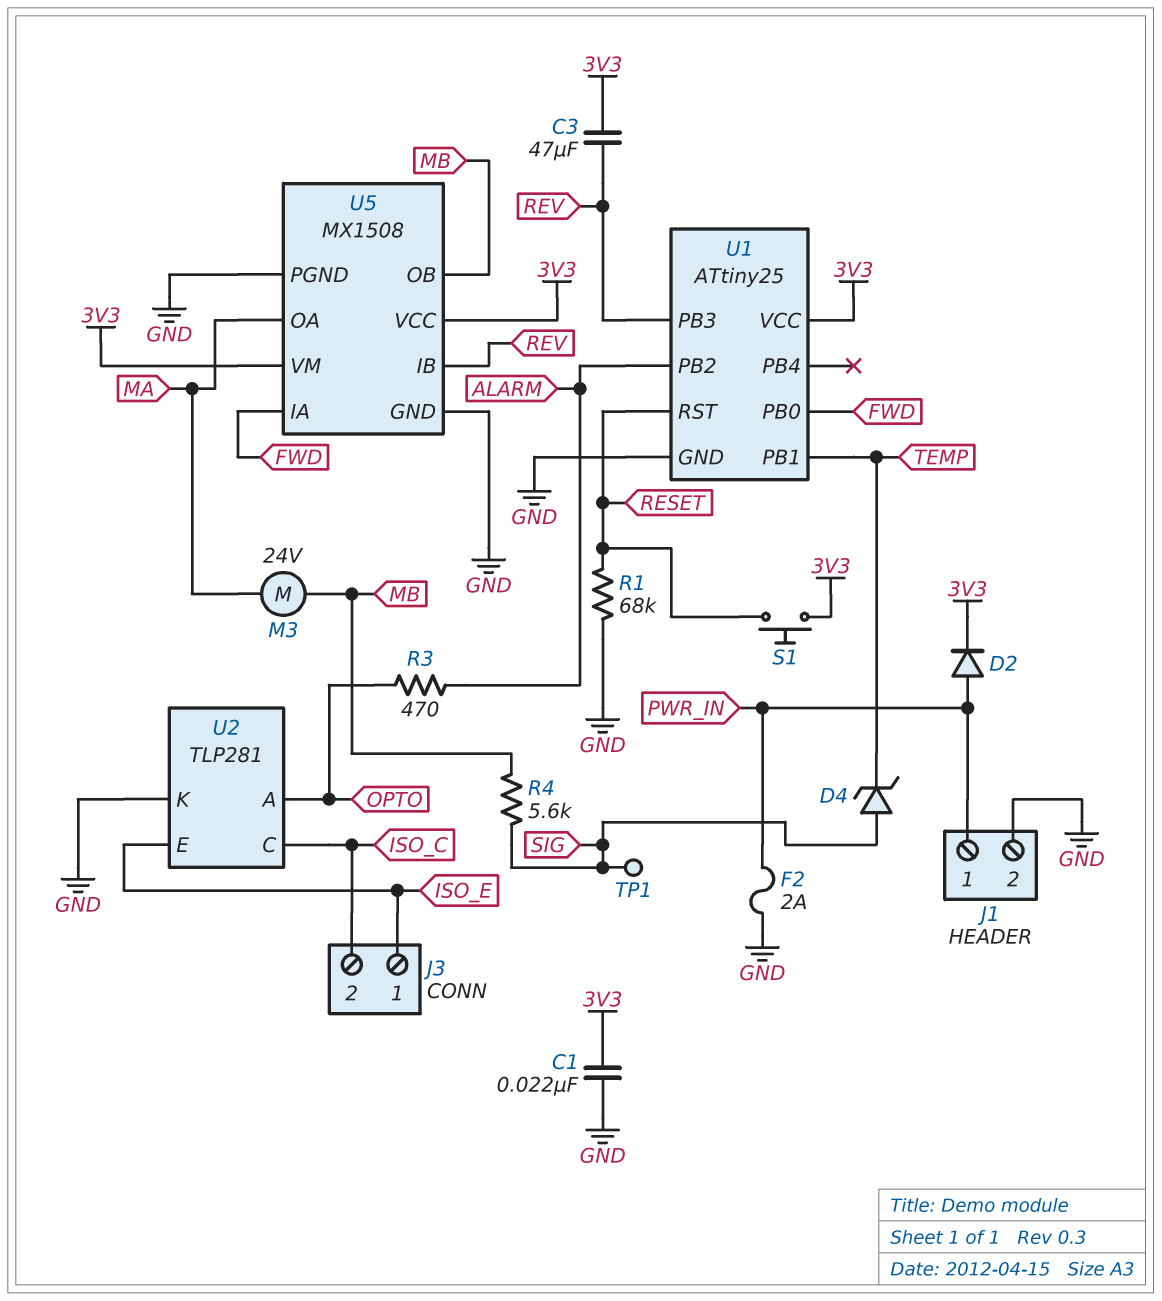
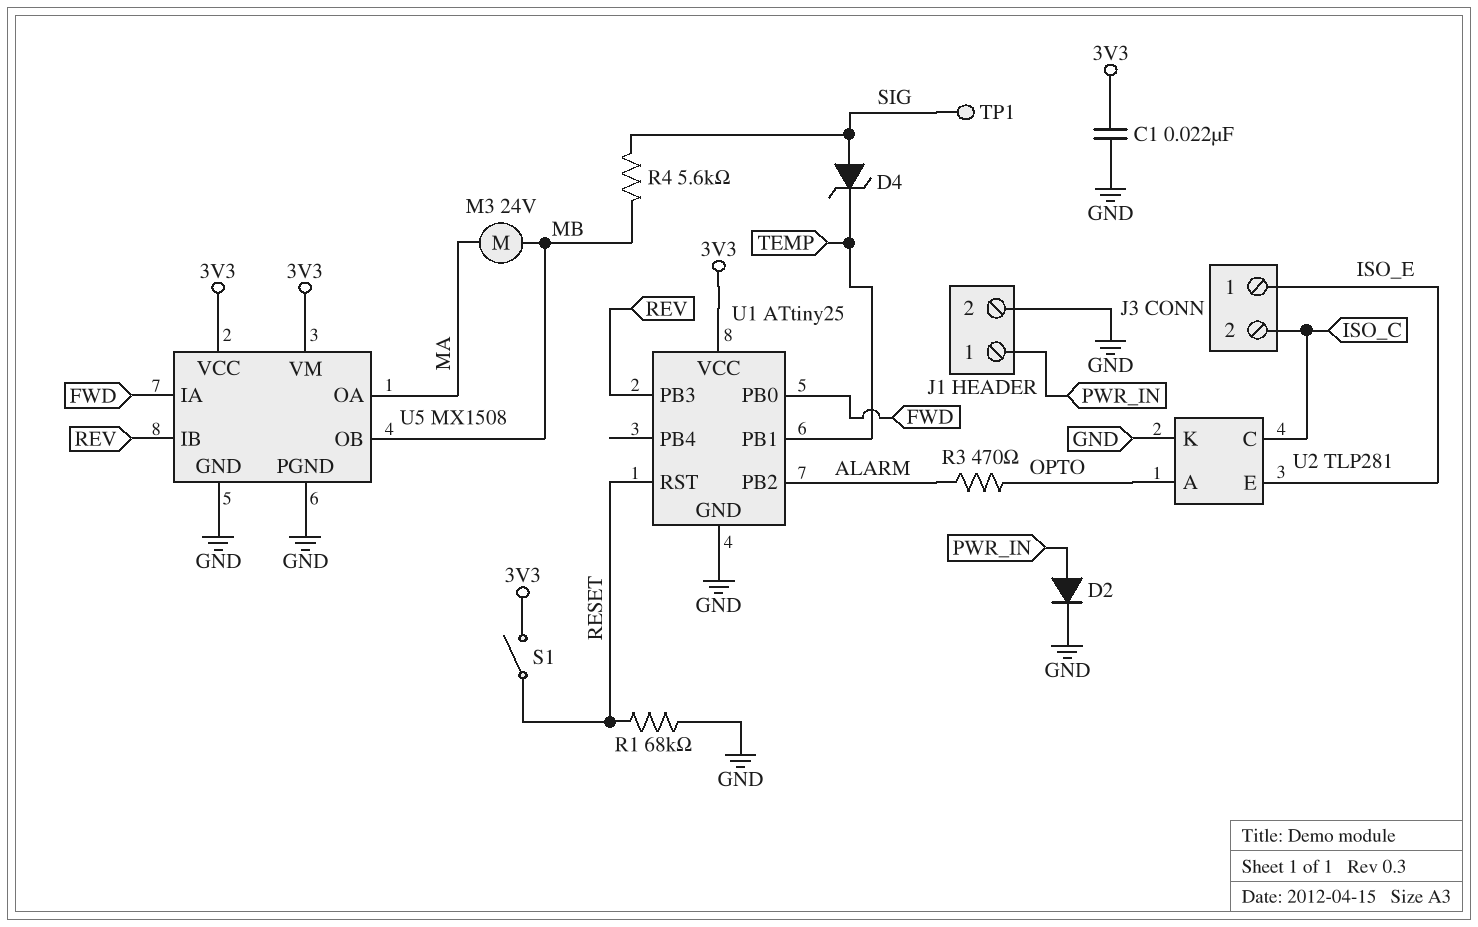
C3: 47uF (3V3, REV) -> none
D2: diode (A PWR_IN, K 3V3) -> diode (A PWR_IN, K GND)
F2: 2A (GND, PWR_IN) -> none
S1: button (3V3, RESET) -> switch (3V3, RESET)

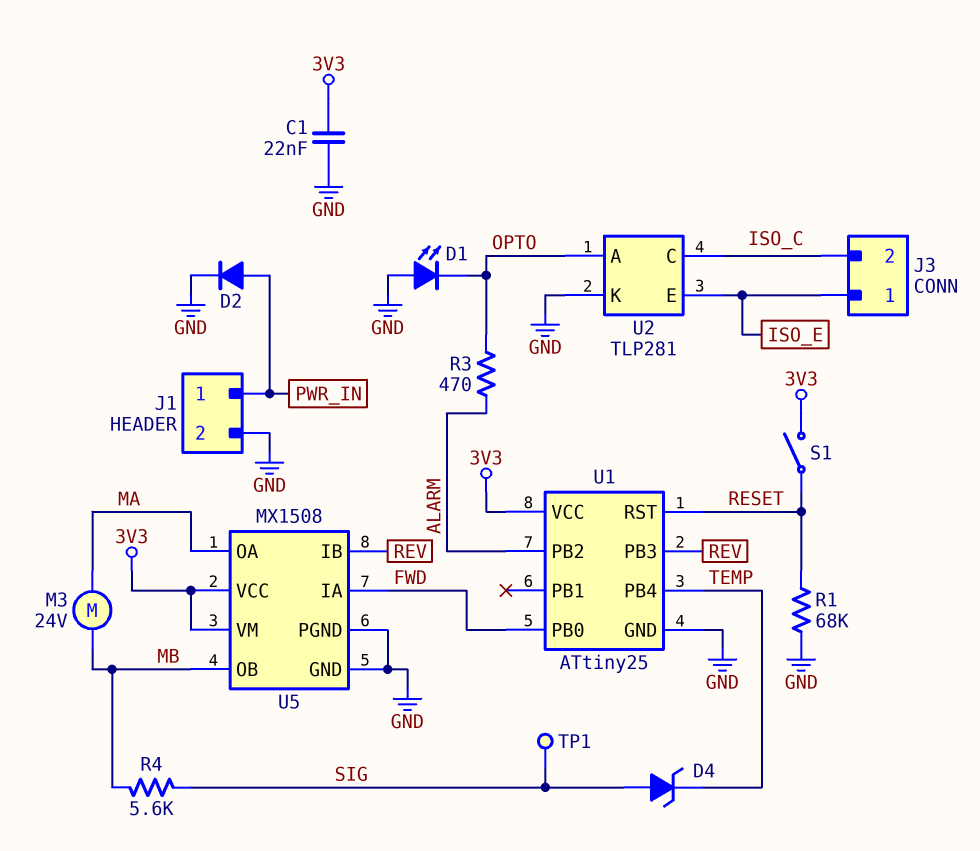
D1: none -> LED (A GND, K OPTO)
U1 pin PB1: TEMP -> none
U1 pin PB4: none -> TEMP

